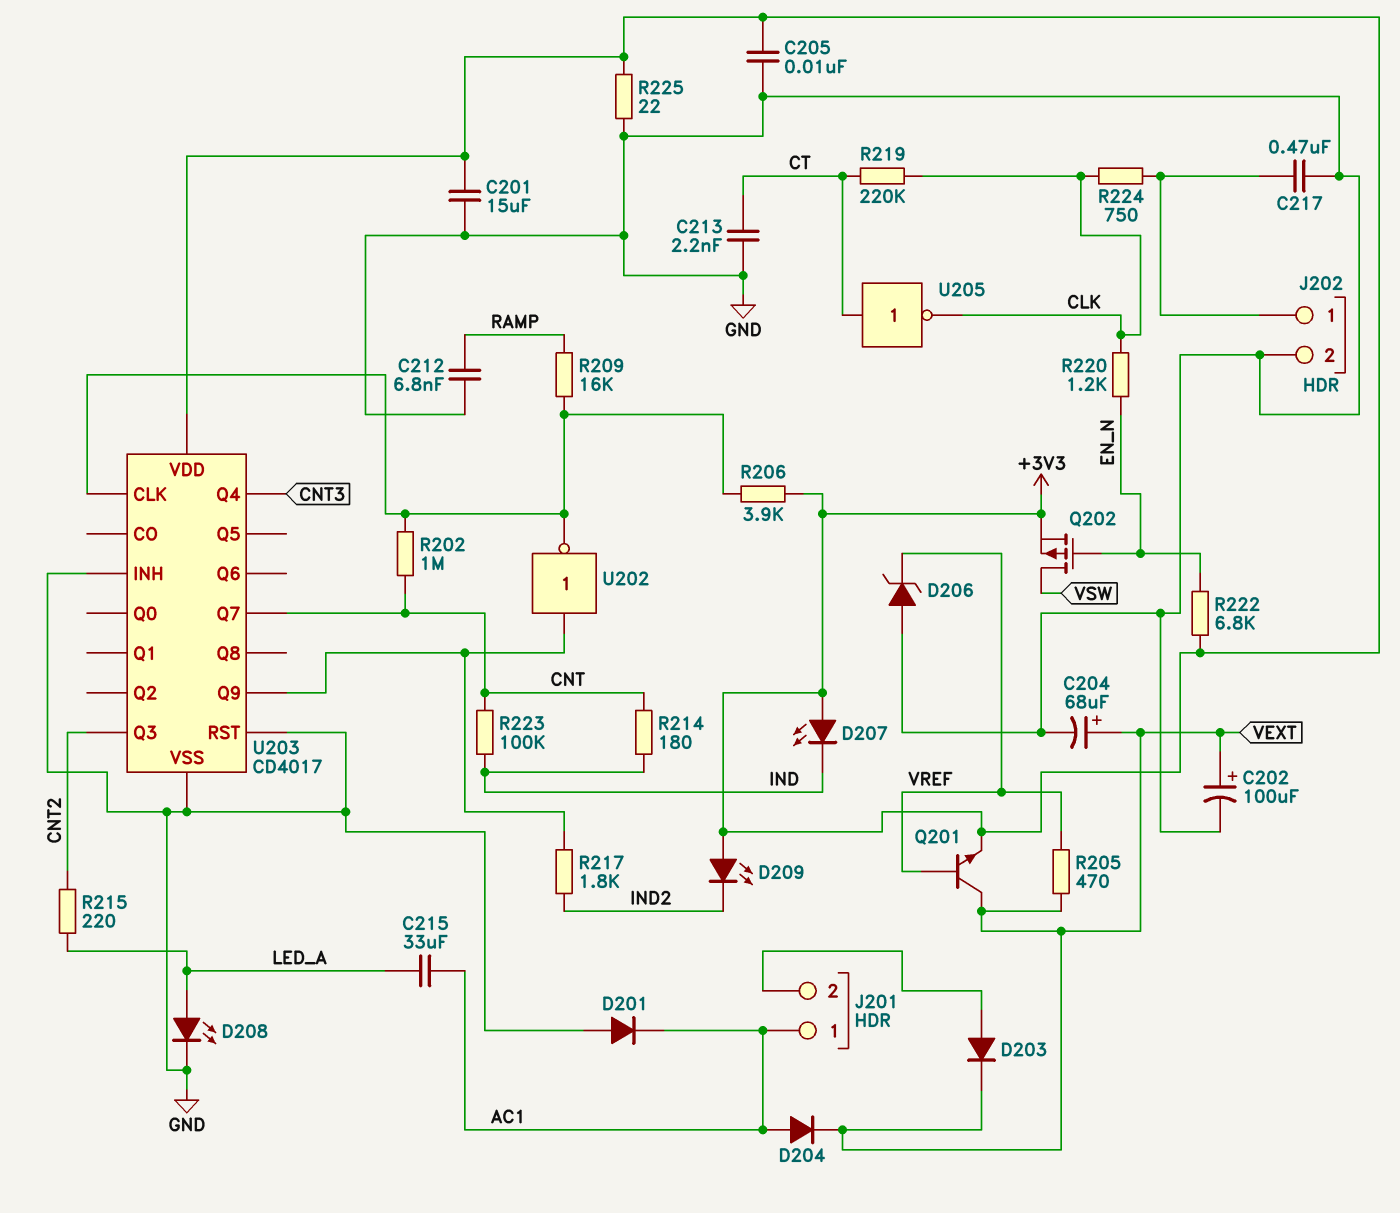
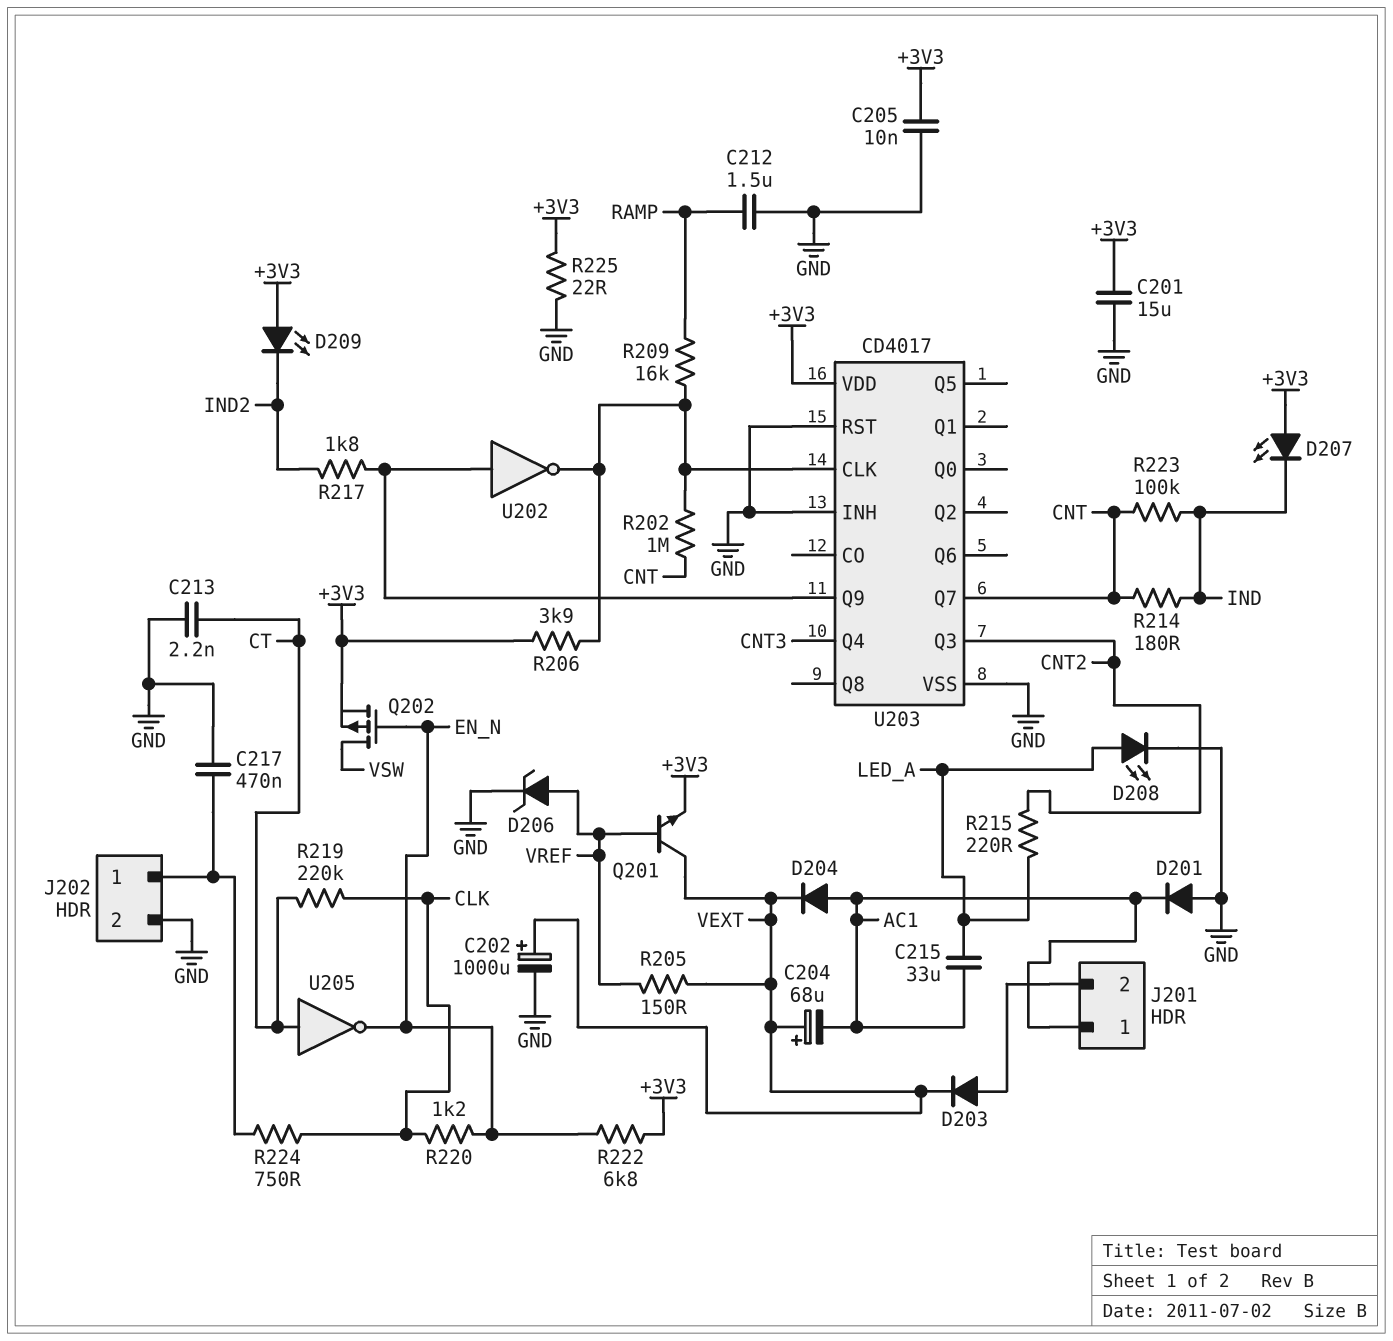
C202: 100uF (plus VEXT, minus GND) -> 1000uF (plus VEXT, minus GND)
C204: 68uF (plus VEXT, minus GND) -> 68uF (plus VEXT, minus AC1)
C212: 6.8nF (GND, RAMP) -> 1.5uF (GND, RAMP)
D206: zener (A GND, K VREF) -> zener (A VREF, K GND)
R205: 470 (VEXT, VREF) -> 150 (VEXT, VREF)
U205: NOT (in CT, out CLK) -> NOT (in CT, out EN_N)

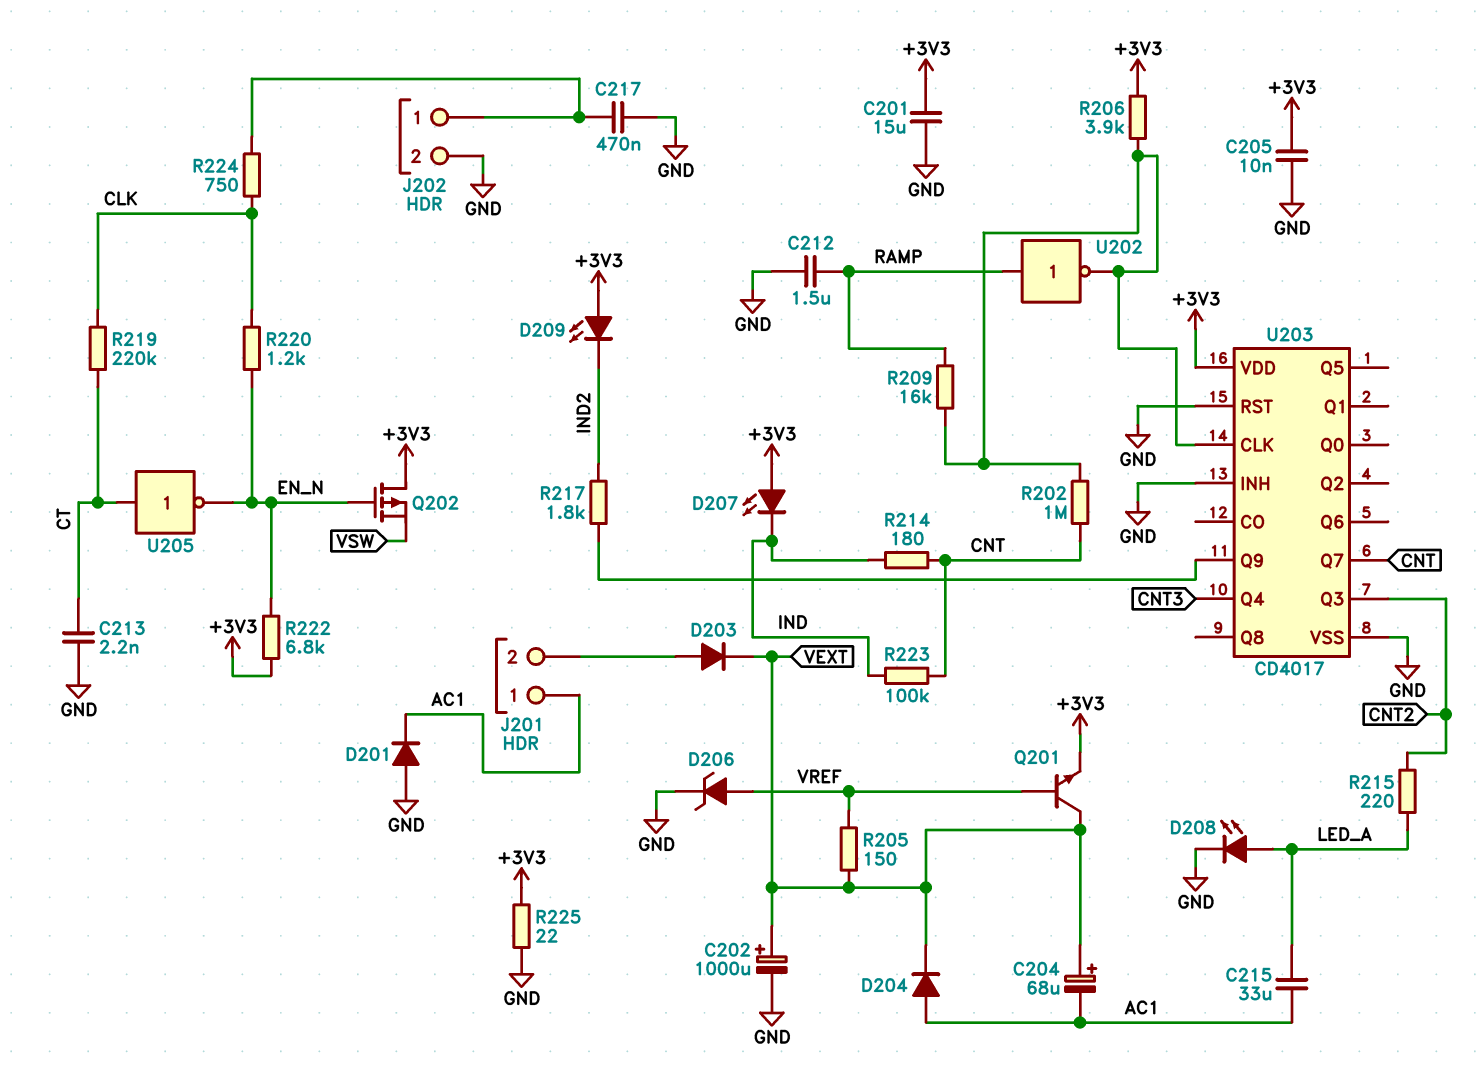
Q202: PMOS (G EN_N, D VSW, S +3V3) -> PMOS (G EN_N, D +3V3, S VSW)
U202: NOT (in U203/Q9, out U203/CLK) -> NOT (in RAMP, out U203/CLK)

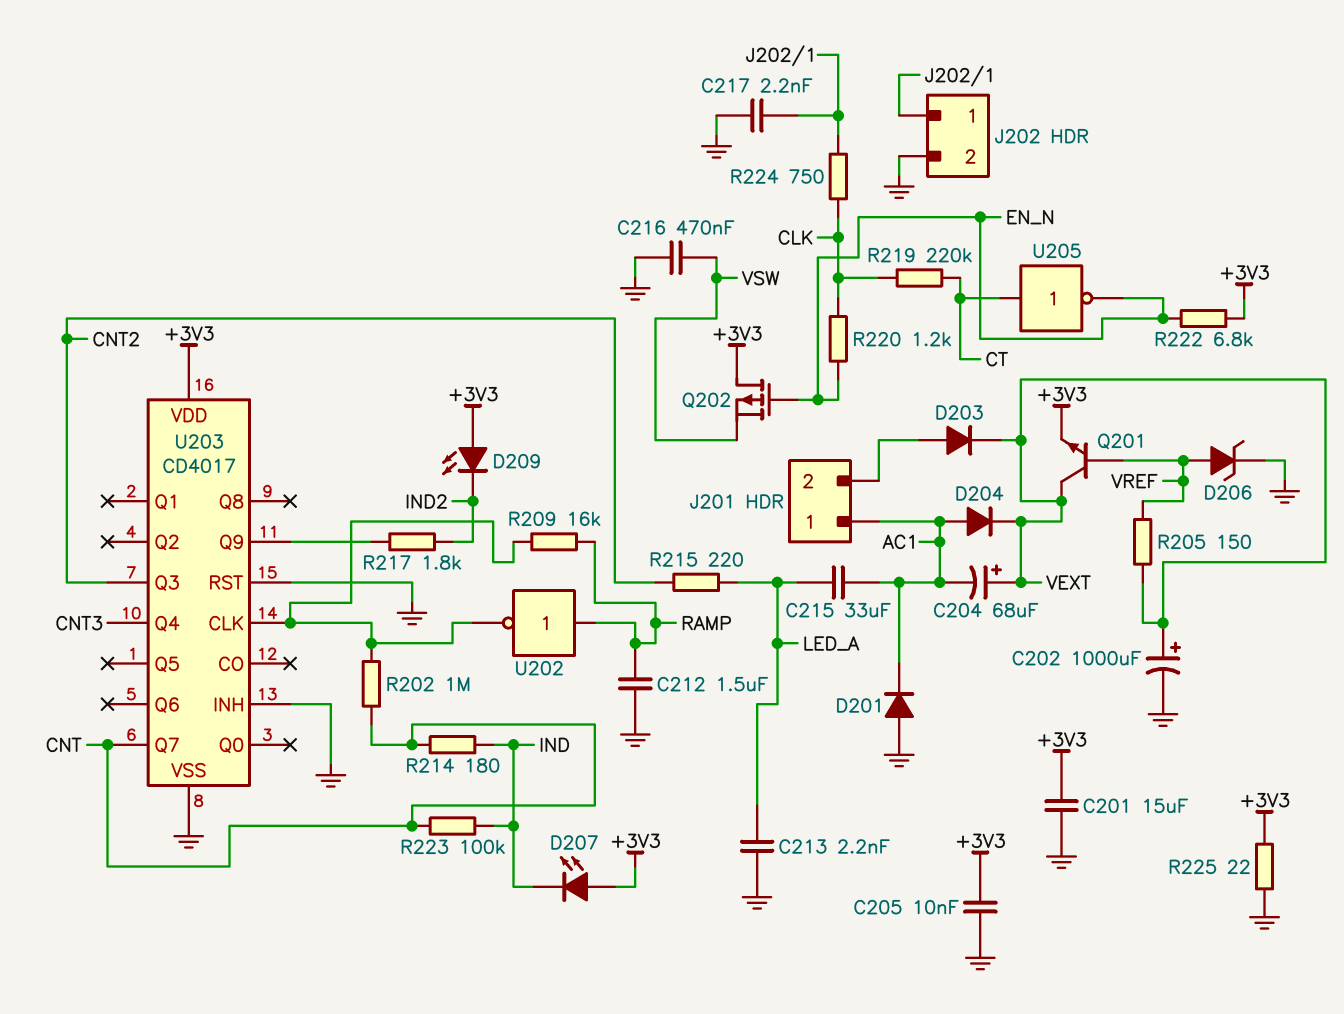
C213: 2.2nF (CT, GND) -> 2.2nF (GND, LED_A)
C216: none -> 470nF (GND, VSW)
C217: 470nF (GND, J202/1) -> 2.2nF (GND, J202/1)
D208: LED (A LED_A, K GND) -> none
R206: 3.9k (+3V3, U203/CLK) -> none

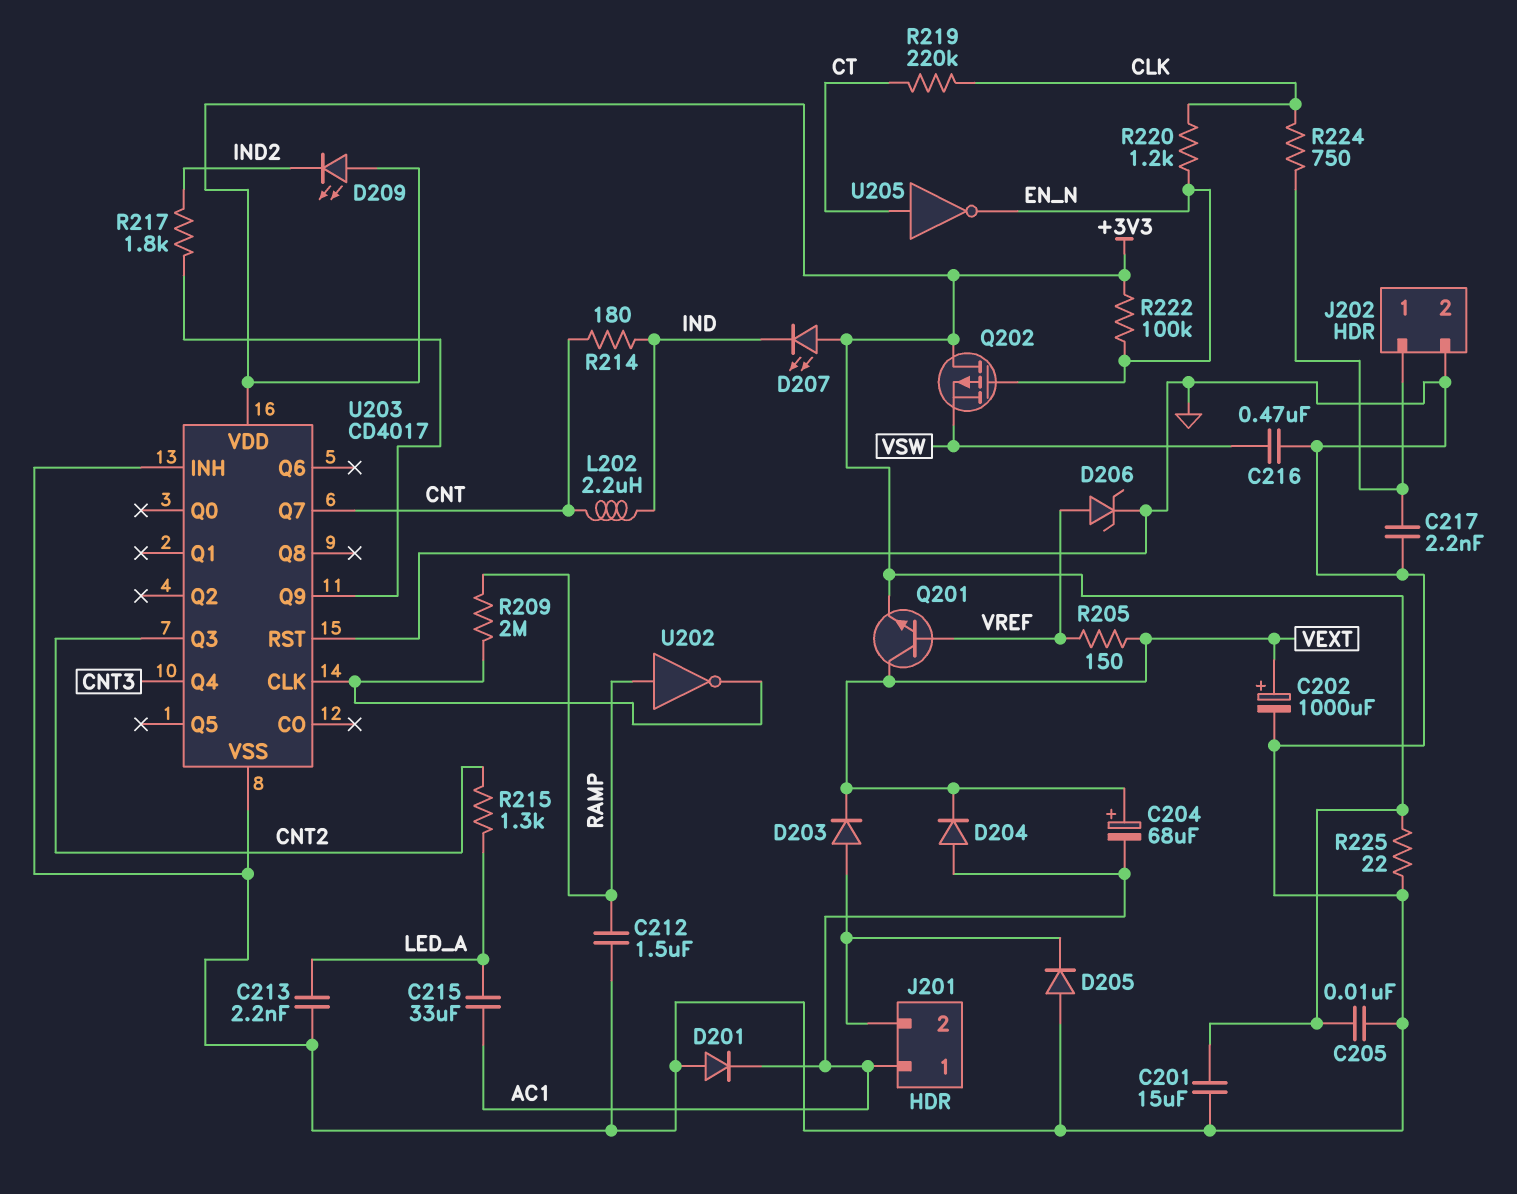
D205: none -> diode (A GND, K J201/2)
L202: none -> 2.2uH (CNT, IND)
R202: 1M (CNT, U203/CLK) -> none
R209: 16k (RAMP, U203/CLK) -> 2M (RAMP, U203/CLK)
R215: 220 (CNT2, LED_A) -> 1.3k (CNT2, LED_A)
R222: 6.8k (+3V3, EN_N) -> 100k (+3V3, EN_N)
R223: 100k (CNT, IND) -> none

